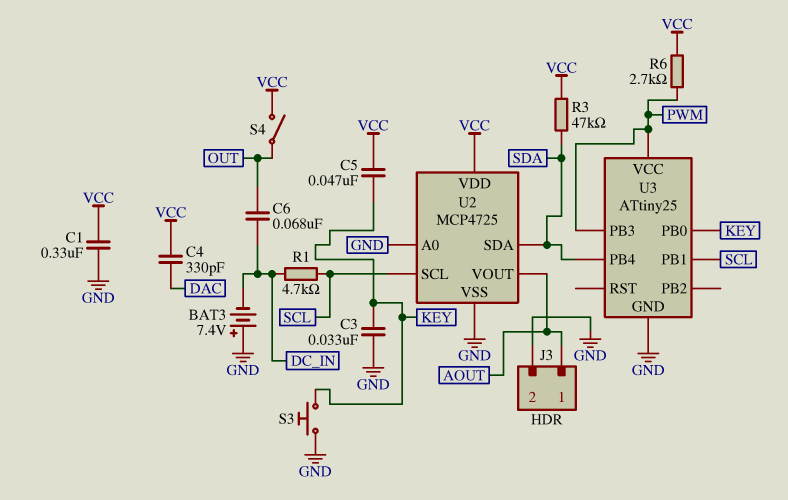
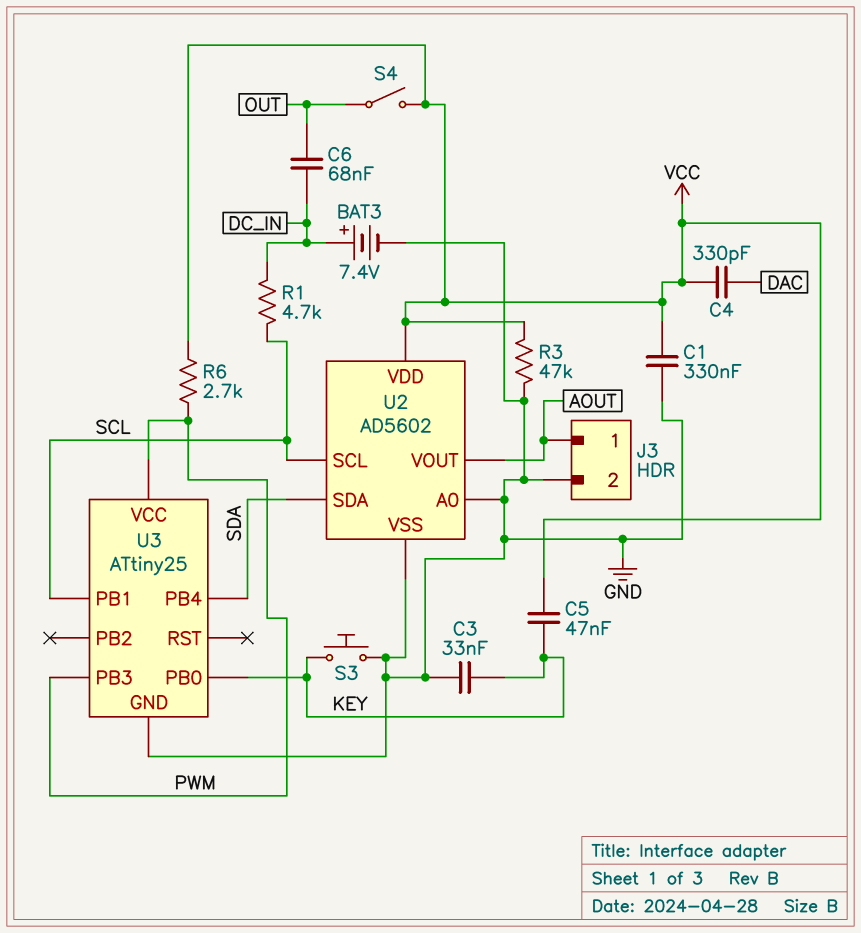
BAT3: 7.4V (plus GND, minus DC_IN) -> 7.4V (plus DC_IN, minus GND)
R3: 47k (SDA, VCC) -> 47k (GND, VCC)
U2: MCP4725 -> AD5602

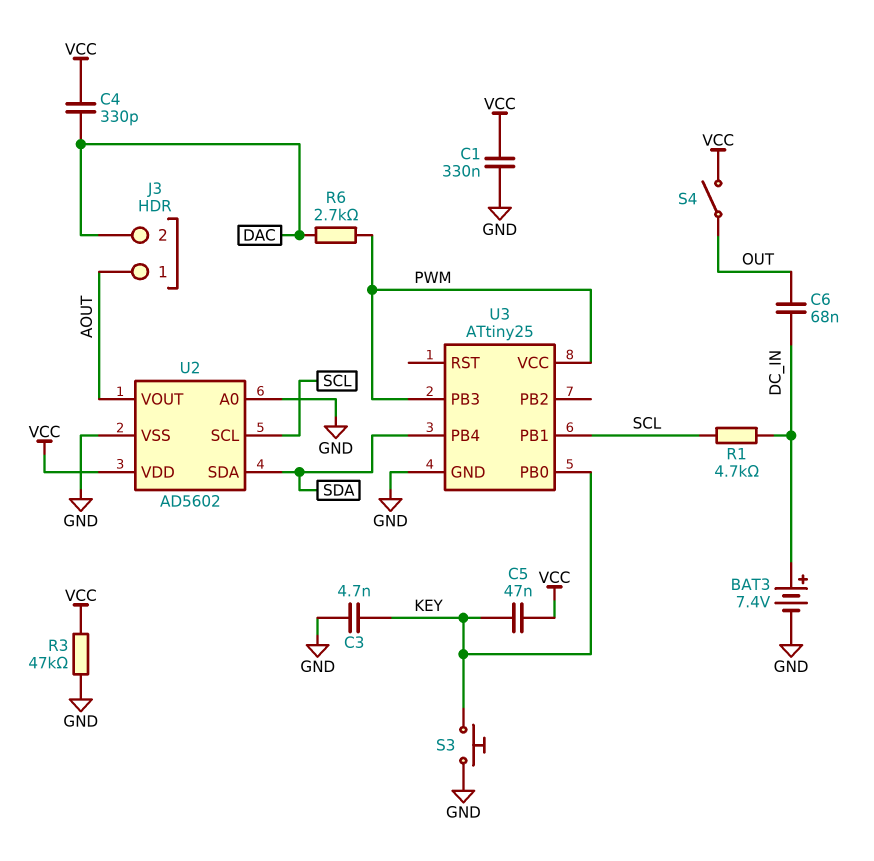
C3: 33nF (GND, KEY) -> 4.7nF (GND, KEY)
J3 pin 2: GND -> DAC
R6: 2.7k (PWM, VCC) -> 2.7k (DAC, PWM)

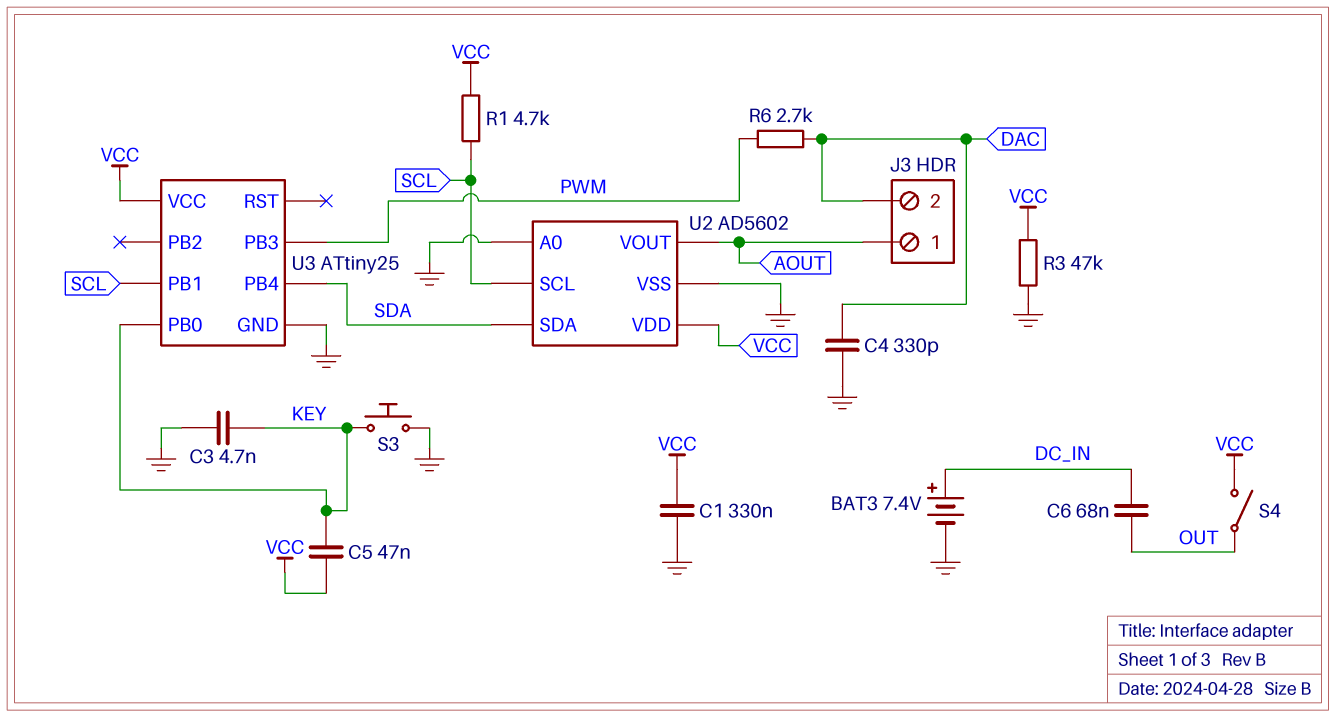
C4: 330pF (DAC, VCC) -> 330pF (DAC, GND)
R1: 4.7k (DC_IN, SCL) -> 4.7k (SCL, VCC)
U3 pin VCC: PWM -> VCC

